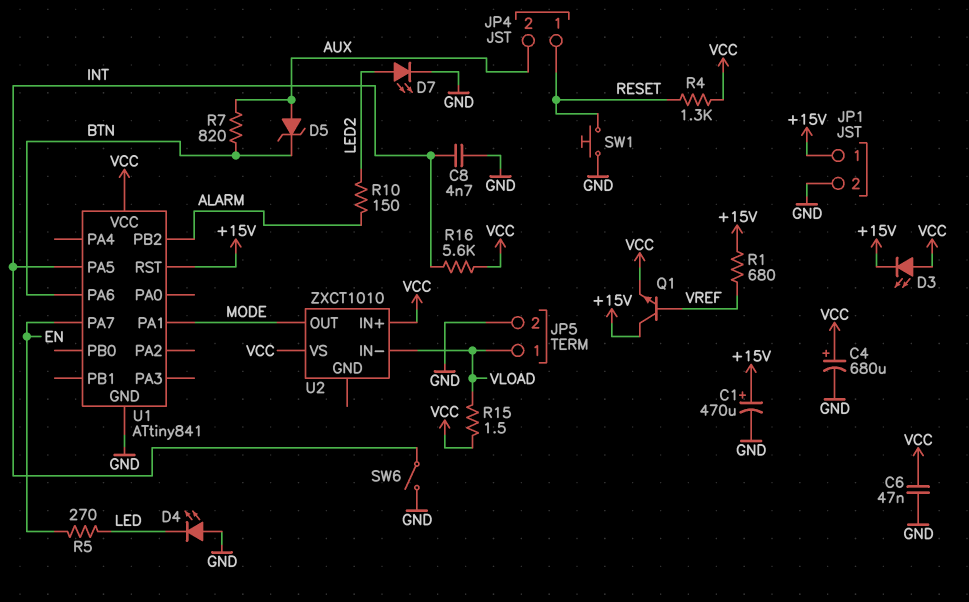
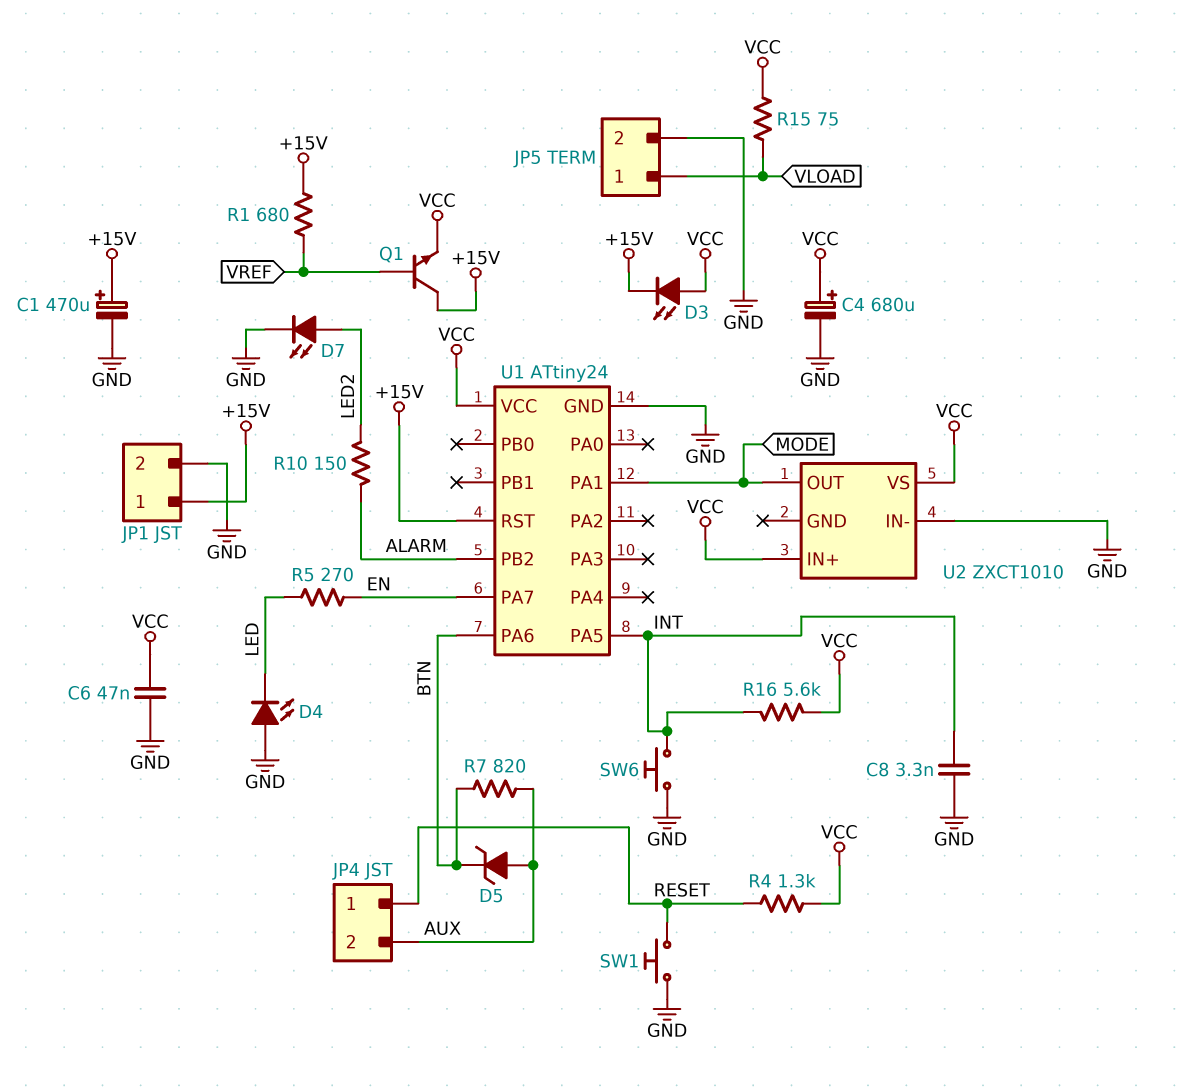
C8: 4.7nF (GND, INT) -> 3.3nF (GND, INT)
R15: 1.5 (VCC, VLOAD) -> 75 (VCC, VLOAD)
SW6: switch (GND, INT) -> button (GND, INT)
U1: ATtiny841 -> ATtiny24
U2 pin IN-: VLOAD -> GND

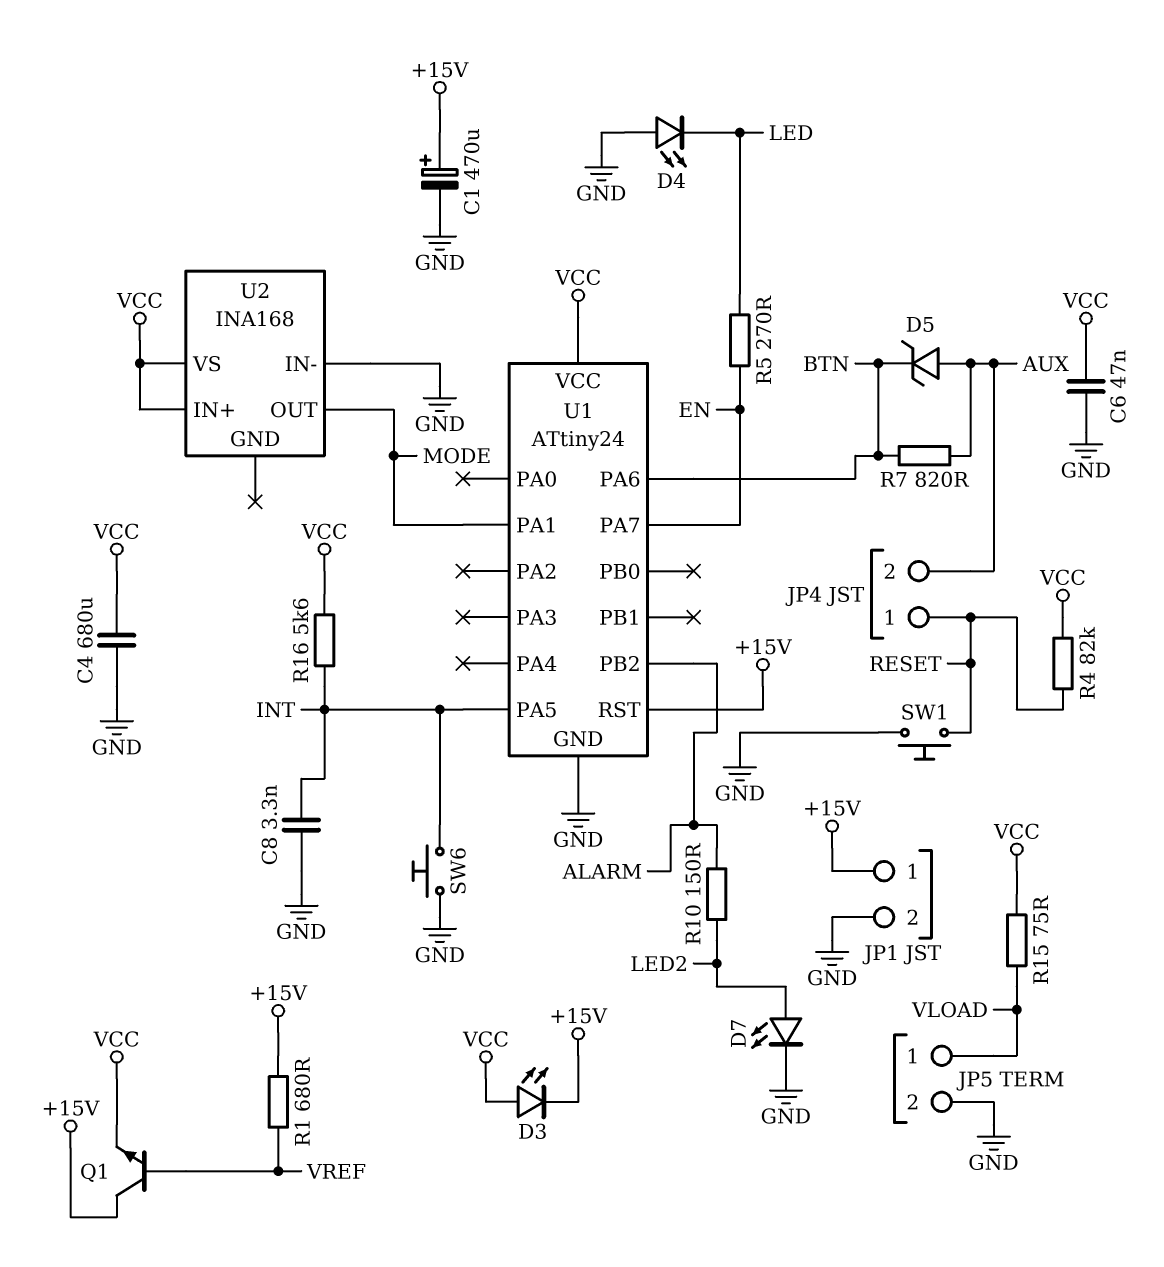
C4: 680uF (plus VCC, minus GND) -> 680uF (GND, VCC)
R4: 1.3k (RESET, VCC) -> 82k (RESET, VCC)
U2: ZXCT1010 -> INA168

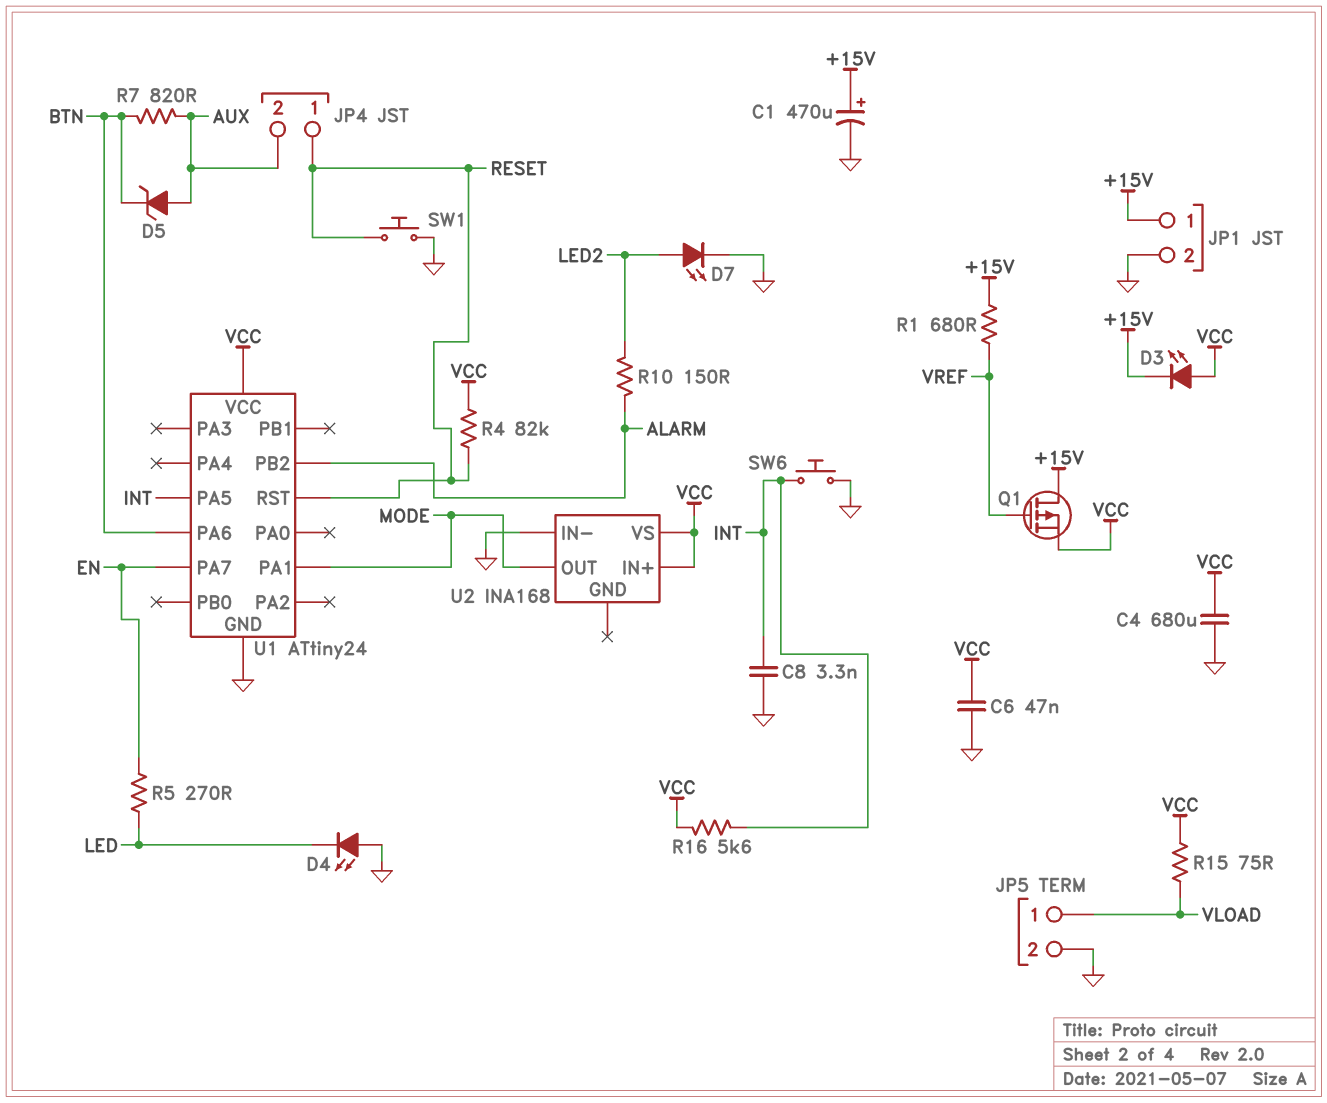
Q1: NPN (B VREF, C +15V, E VCC) -> PMOS (G VREF, D +15V, S VCC)
U1 pin RST: +15V -> RESET

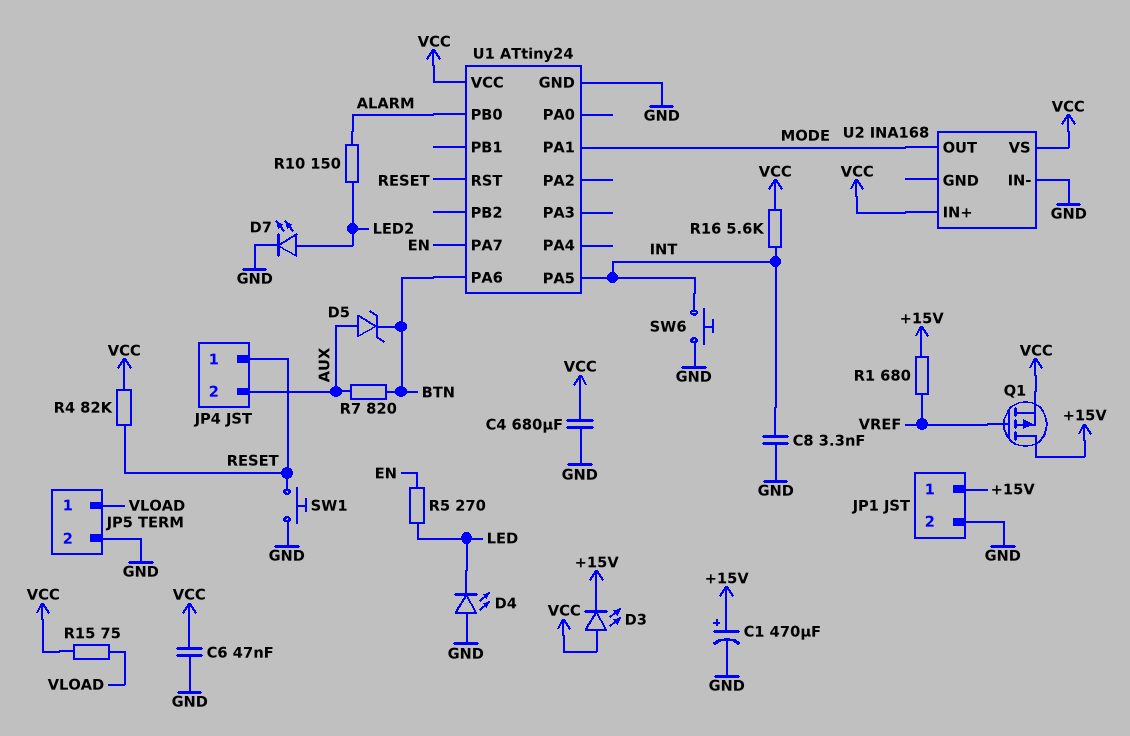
U1 pin PB0: none -> ALARM
U1 pin PB2: ALARM -> none

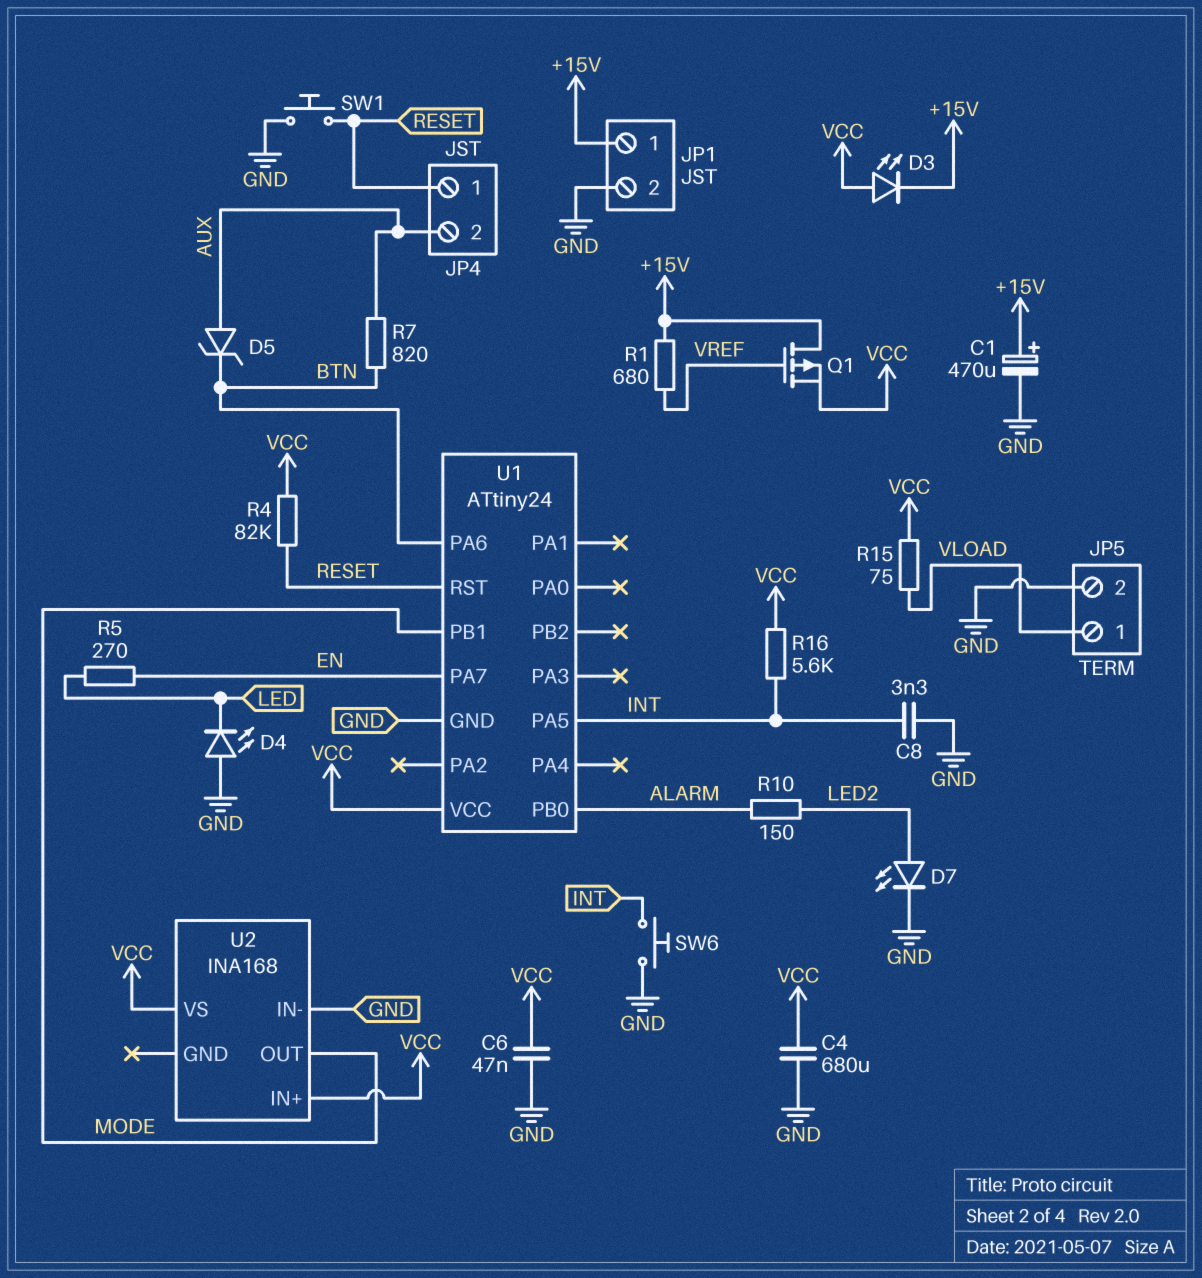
U1 pin PA1: MODE -> none
U1 pin PB1: none -> MODE

